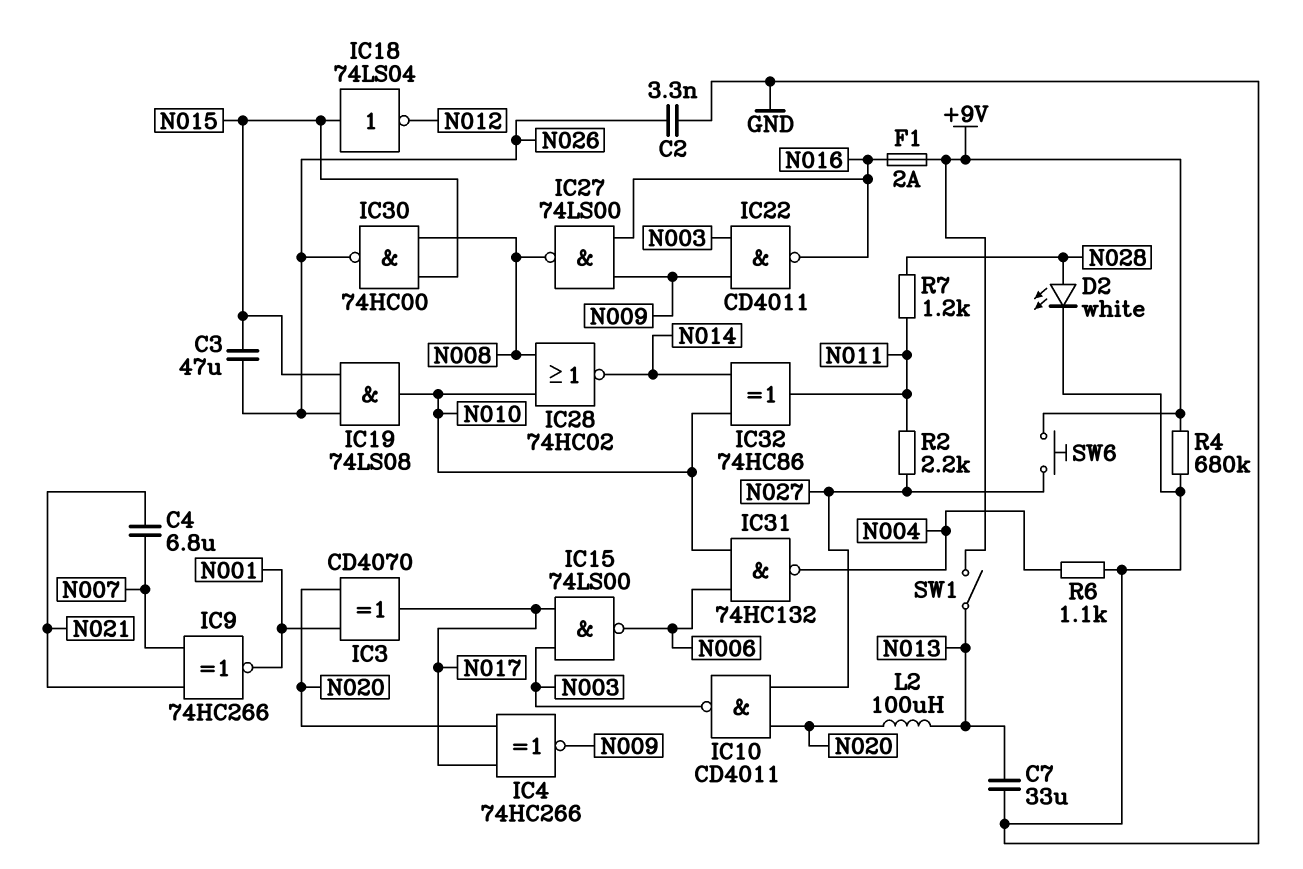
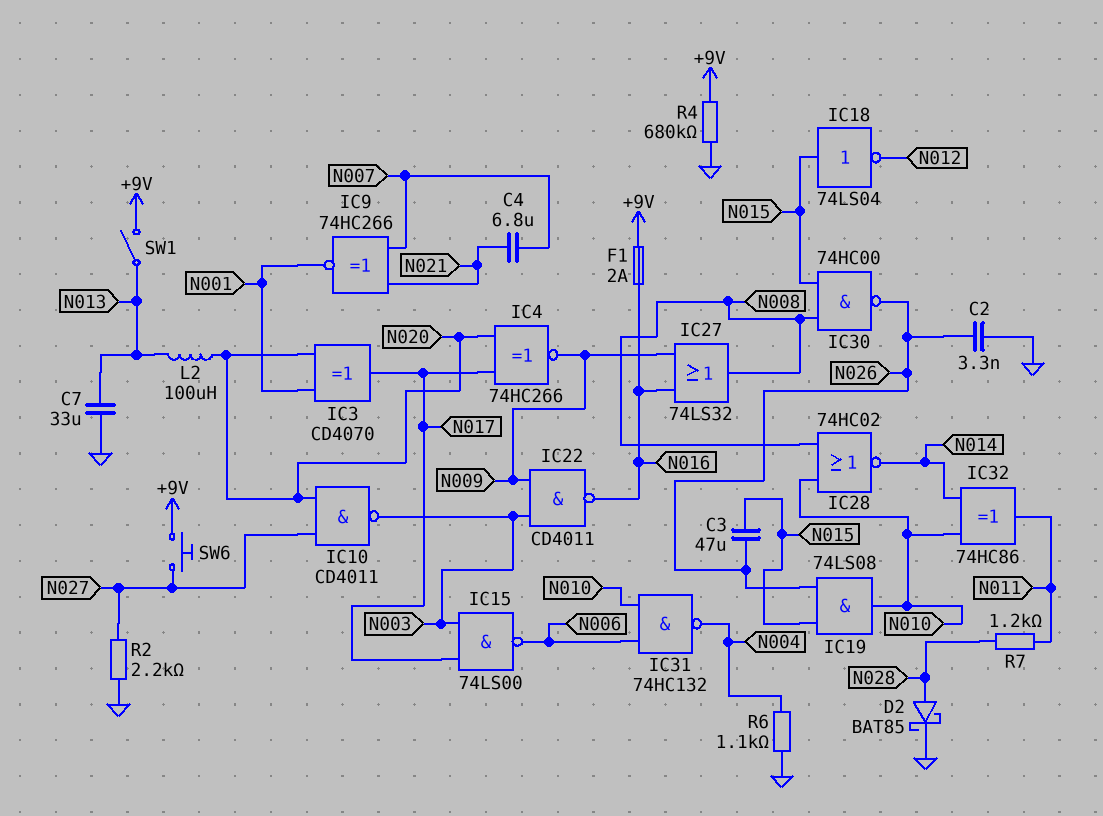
D2: LED white (A N028, K GND) -> schottky BAT85 (A N028, K GND)
IC27: NAND 74LS00 (in N009, in N016, out N008) -> OR 74LS32 (in N009, in N016, out N008)
R2: 2.2k (N011, N027) -> 2.2k (GND, N027)

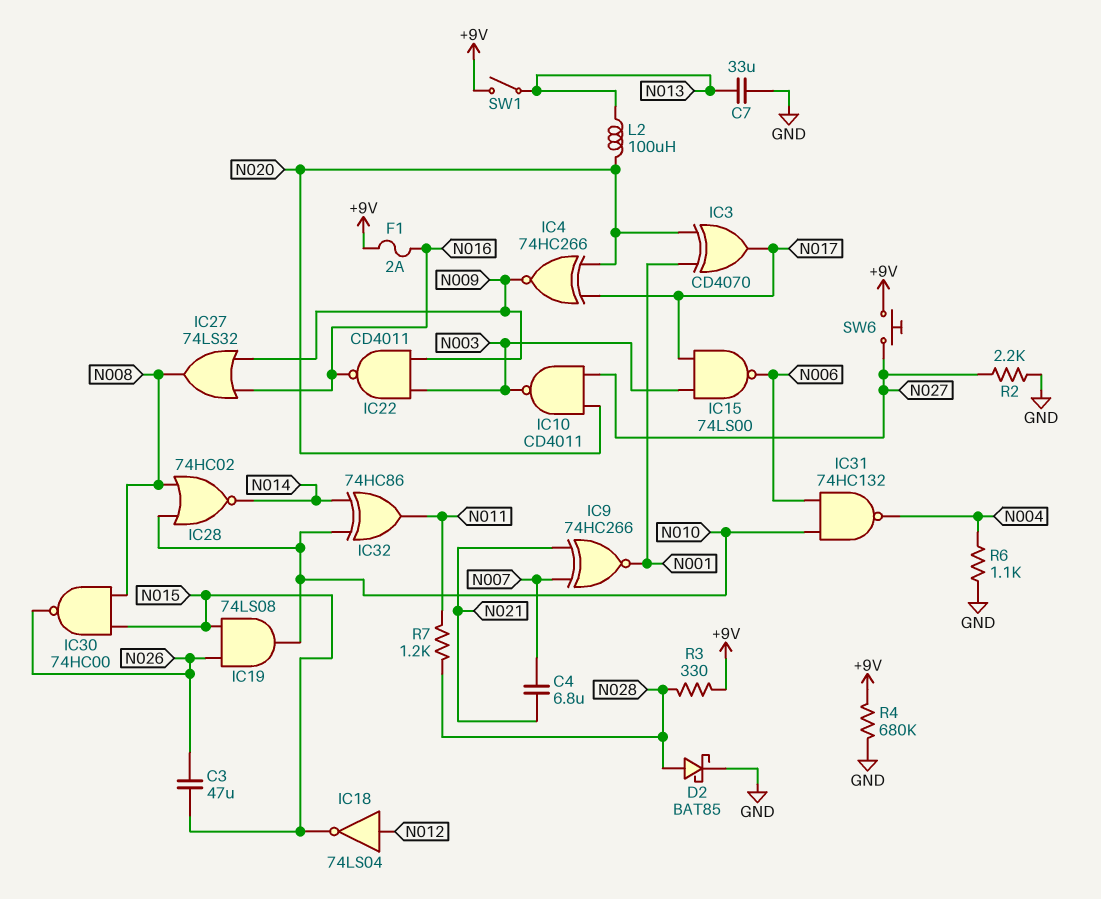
C2: 3.3nF (GND, N026) -> none
IC18: NOT 74LS04 (in N015, out N012) -> NOT 74LS04 (in N012, out N015)
R3: none -> 330 (+9V, N028)

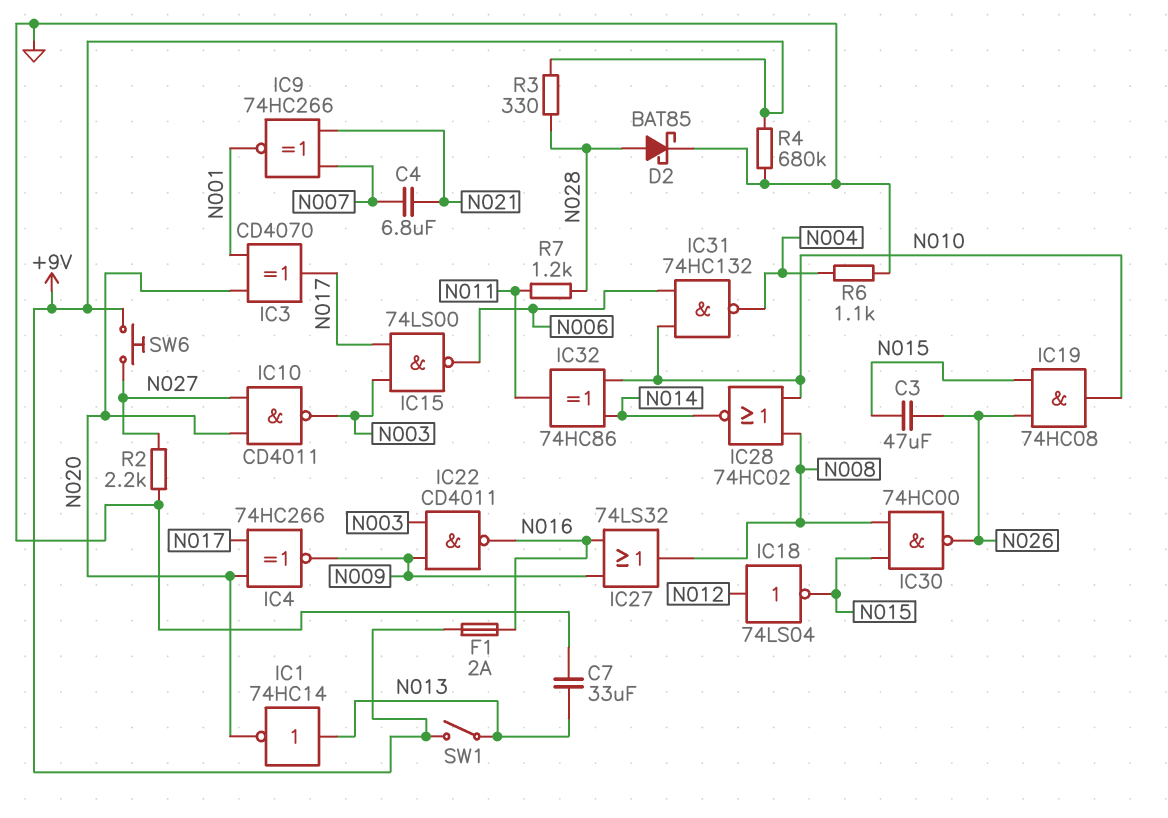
IC1: none -> NOT 74HC14 (in N013, out N020)
IC19: AND 74LS08 (in N015, in N026, out N010) -> AND 74HC08 (in N015, in N026, out N010)
L2: 100uH (N013, N020) -> none

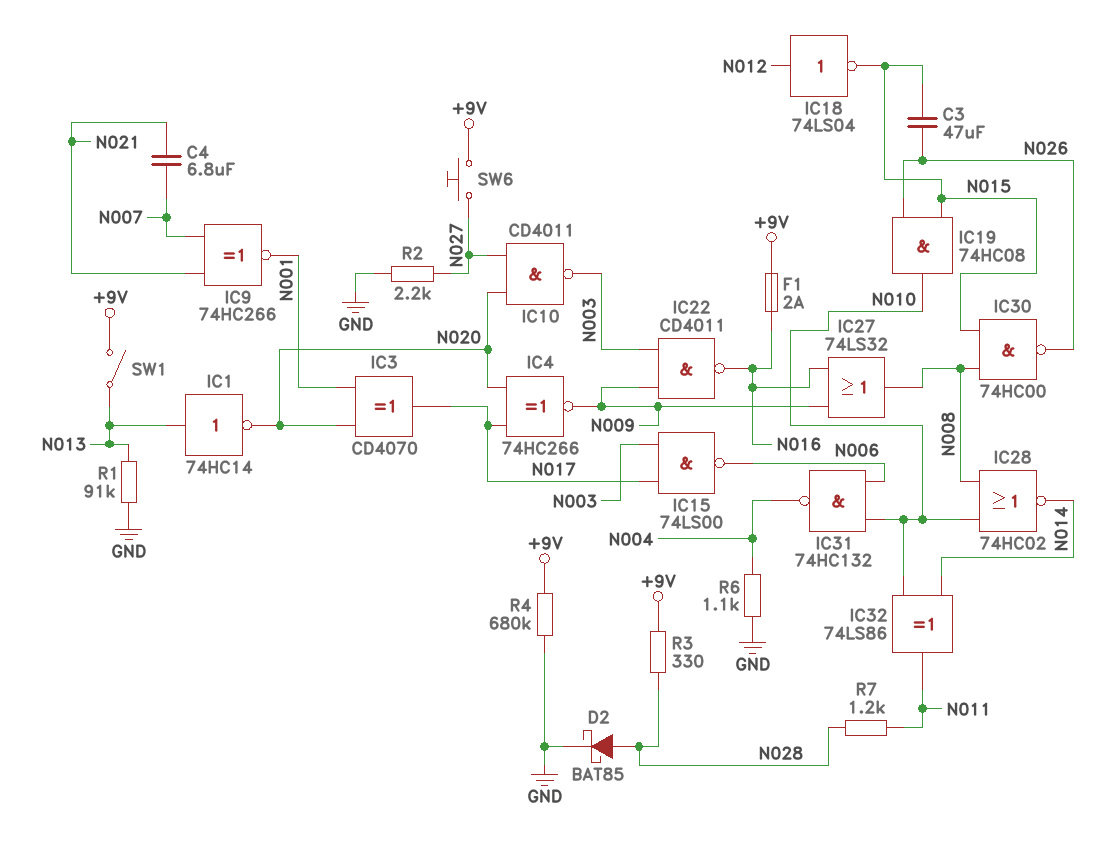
C7: 33uF (GND, N013) -> none
IC32: XOR 74HC86 (in N010, in N014, out N011) -> XOR 74LS86 (in N010, in N014, out N011)
R1: none -> 91k (GND, N013)

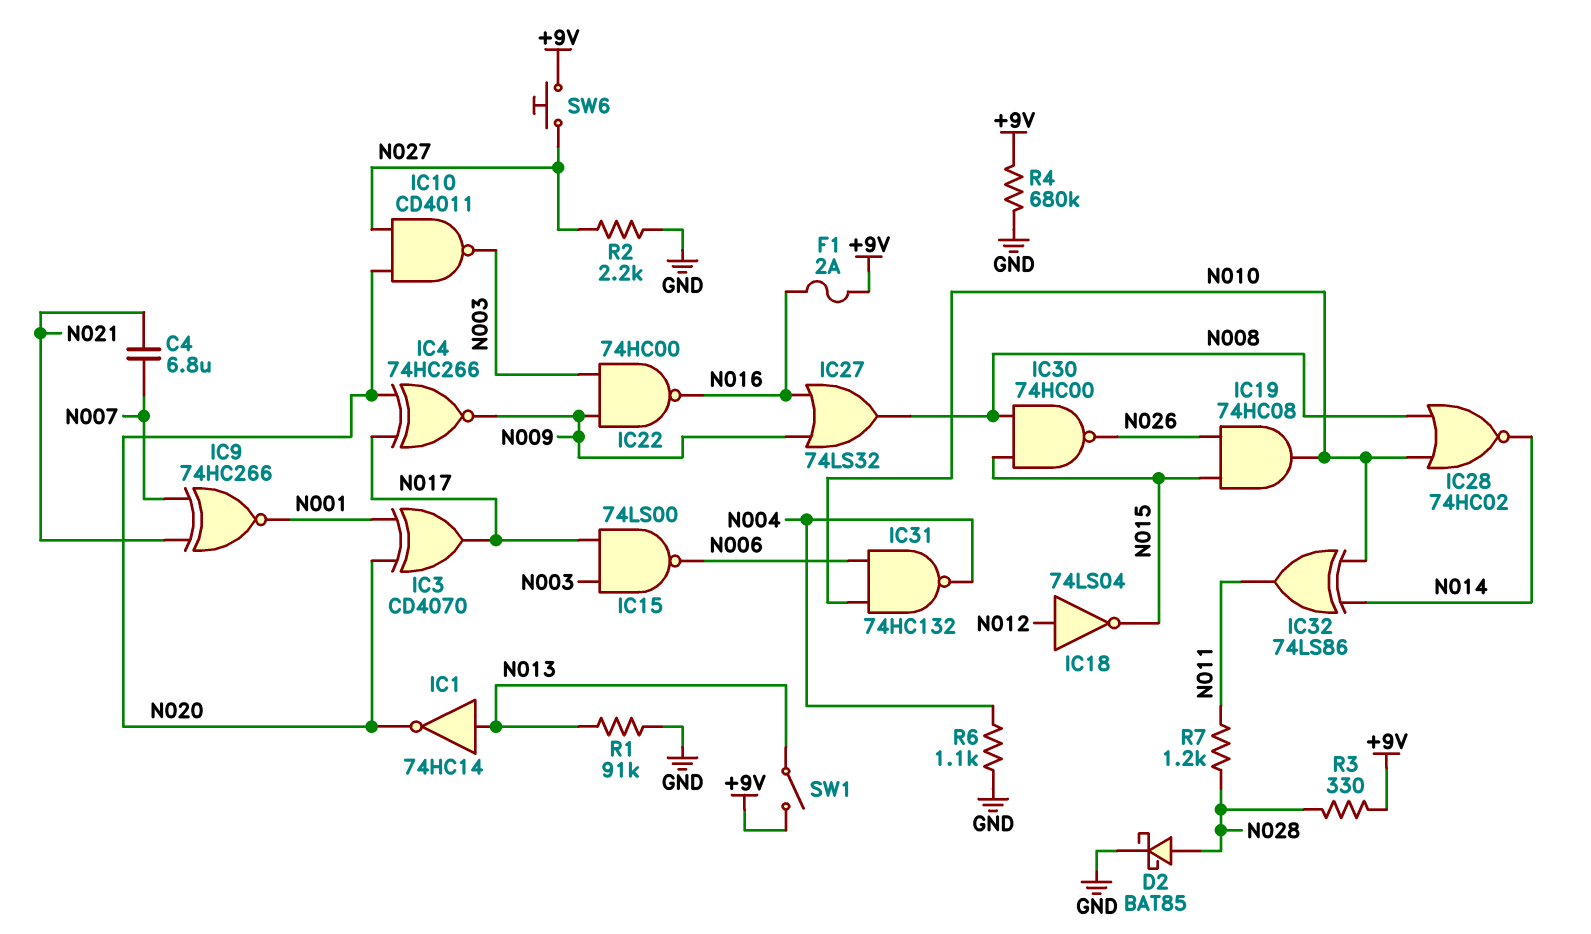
C3: 47uF (N015, N026) -> none
IC22: NAND CD4011 (in N003, in N009, out N016) -> NAND 74HC00 (in N003, in N009, out N016)

